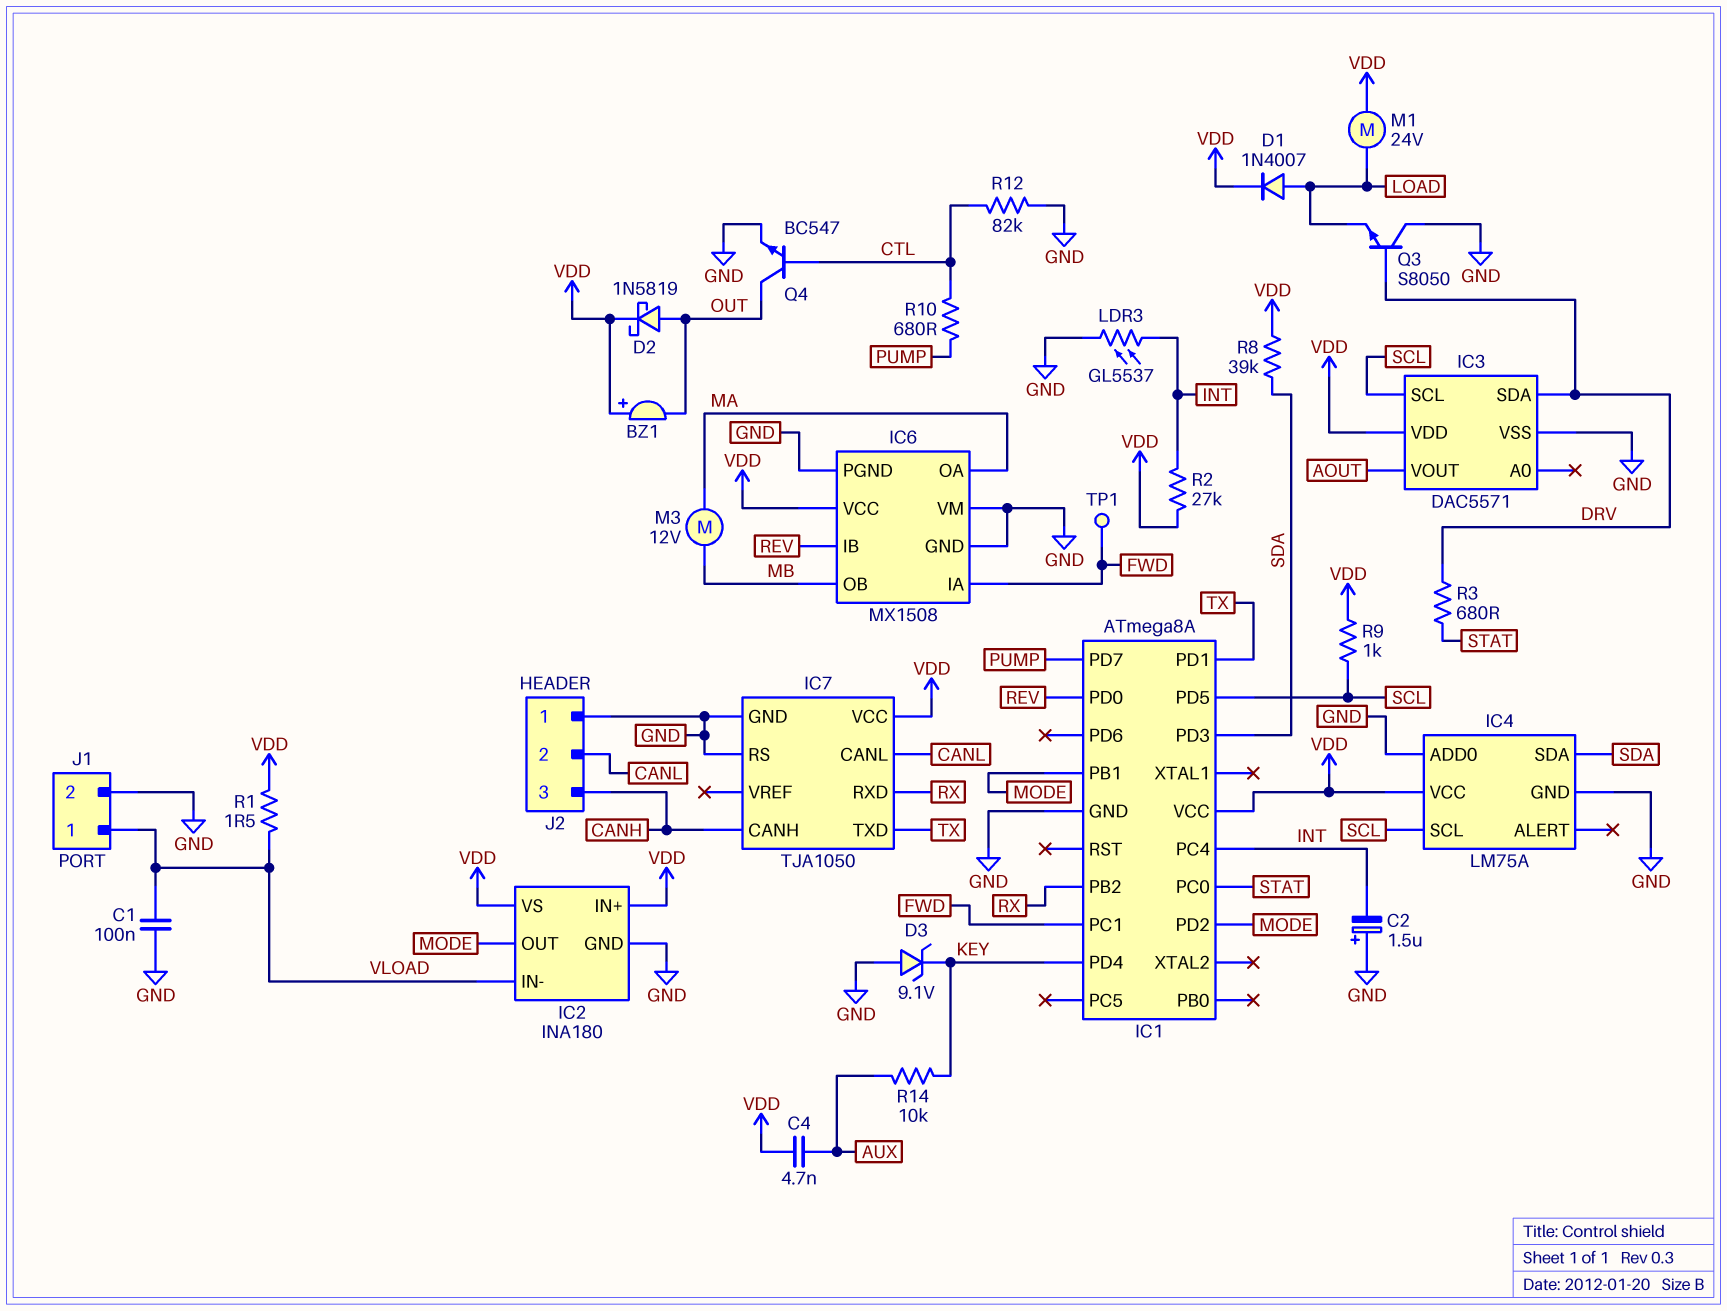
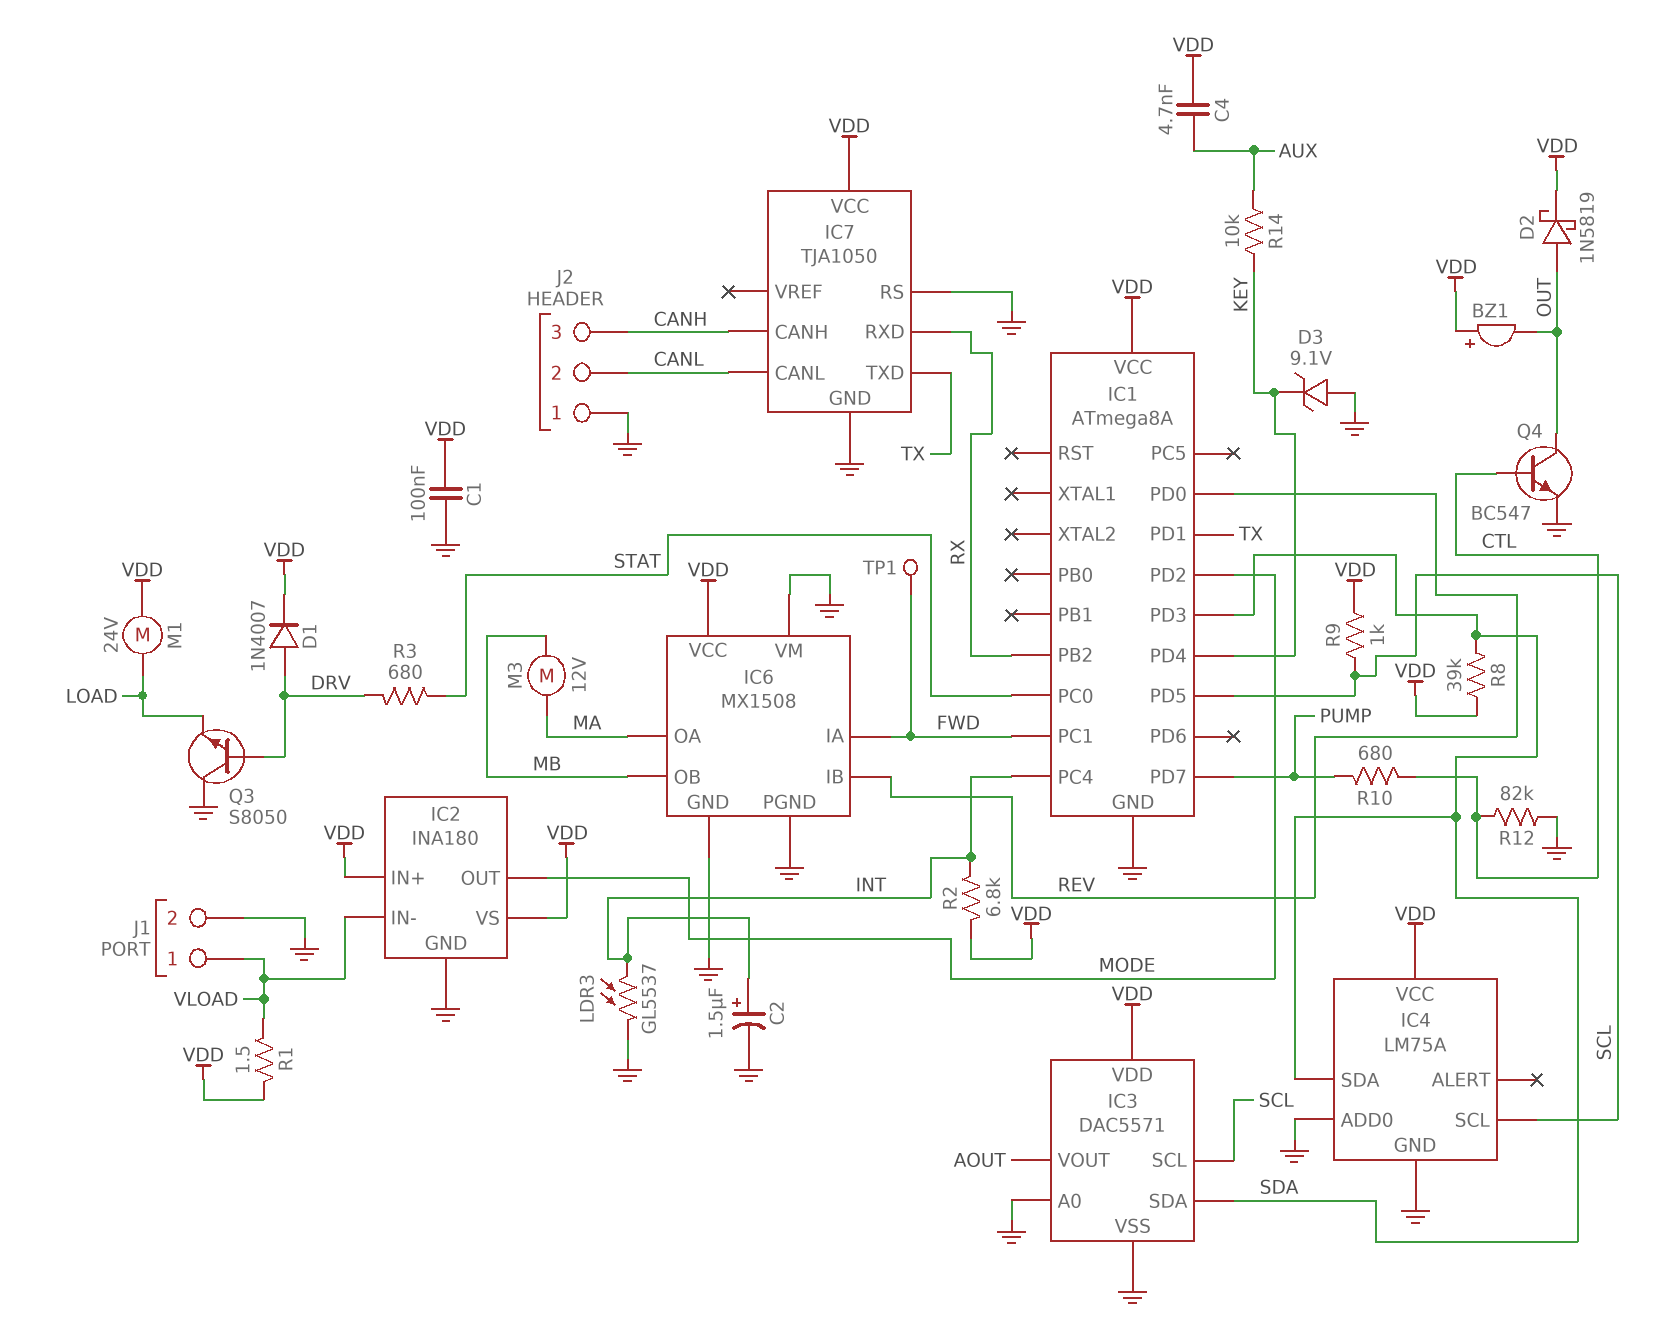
C1: 100nF (GND, VLOAD) -> 100nF (GND, VDD)
C2: 1.5uF (plus GND, minus INT) -> 1.5uF (plus INT, minus GND)
D1: diode 1N4007 (A LOAD, K VDD) -> diode 1N4007 (A DRV, K VDD)
IC1 pin PB1: MODE -> none
IC3 pin A0: none -> GND
IC3 pin SDA: DRV -> SDA
R2: 27k (INT, VDD) -> 6.8k (INT, VDD)

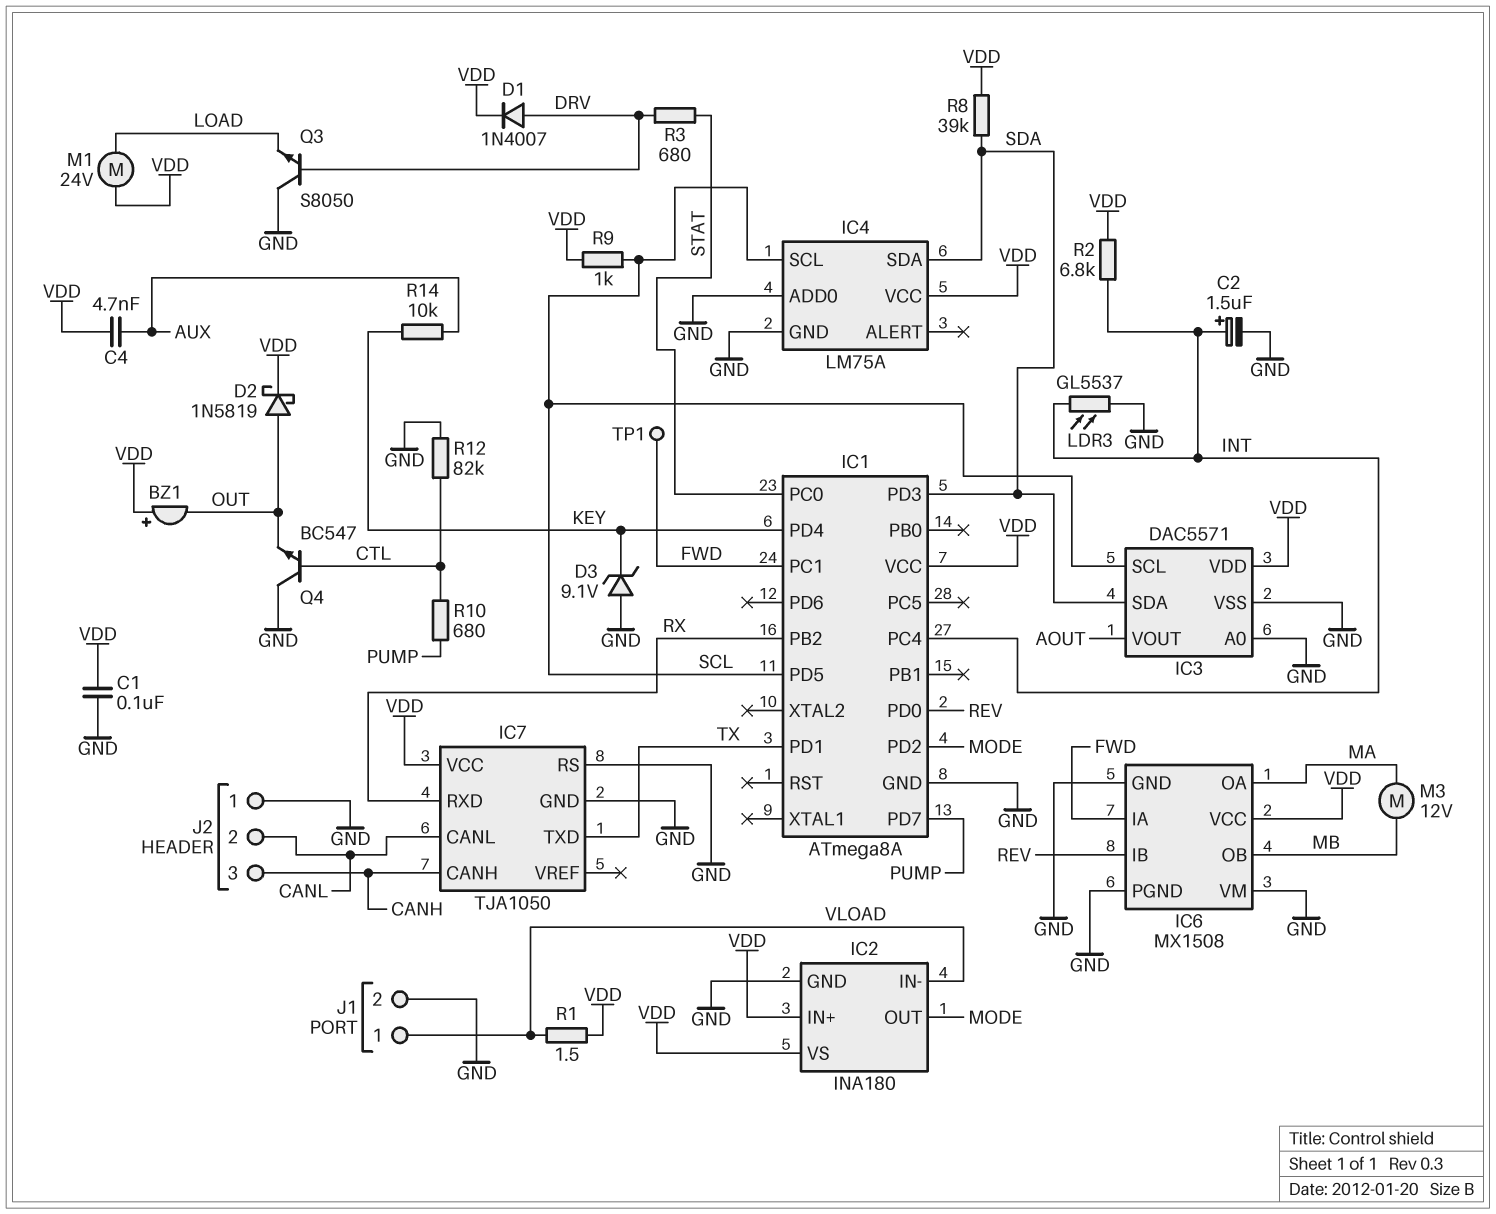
Q4: NPN BC547 (B CTL, C OUT, E GND) -> NPN BC547 (B CTL, C GND, E OUT)

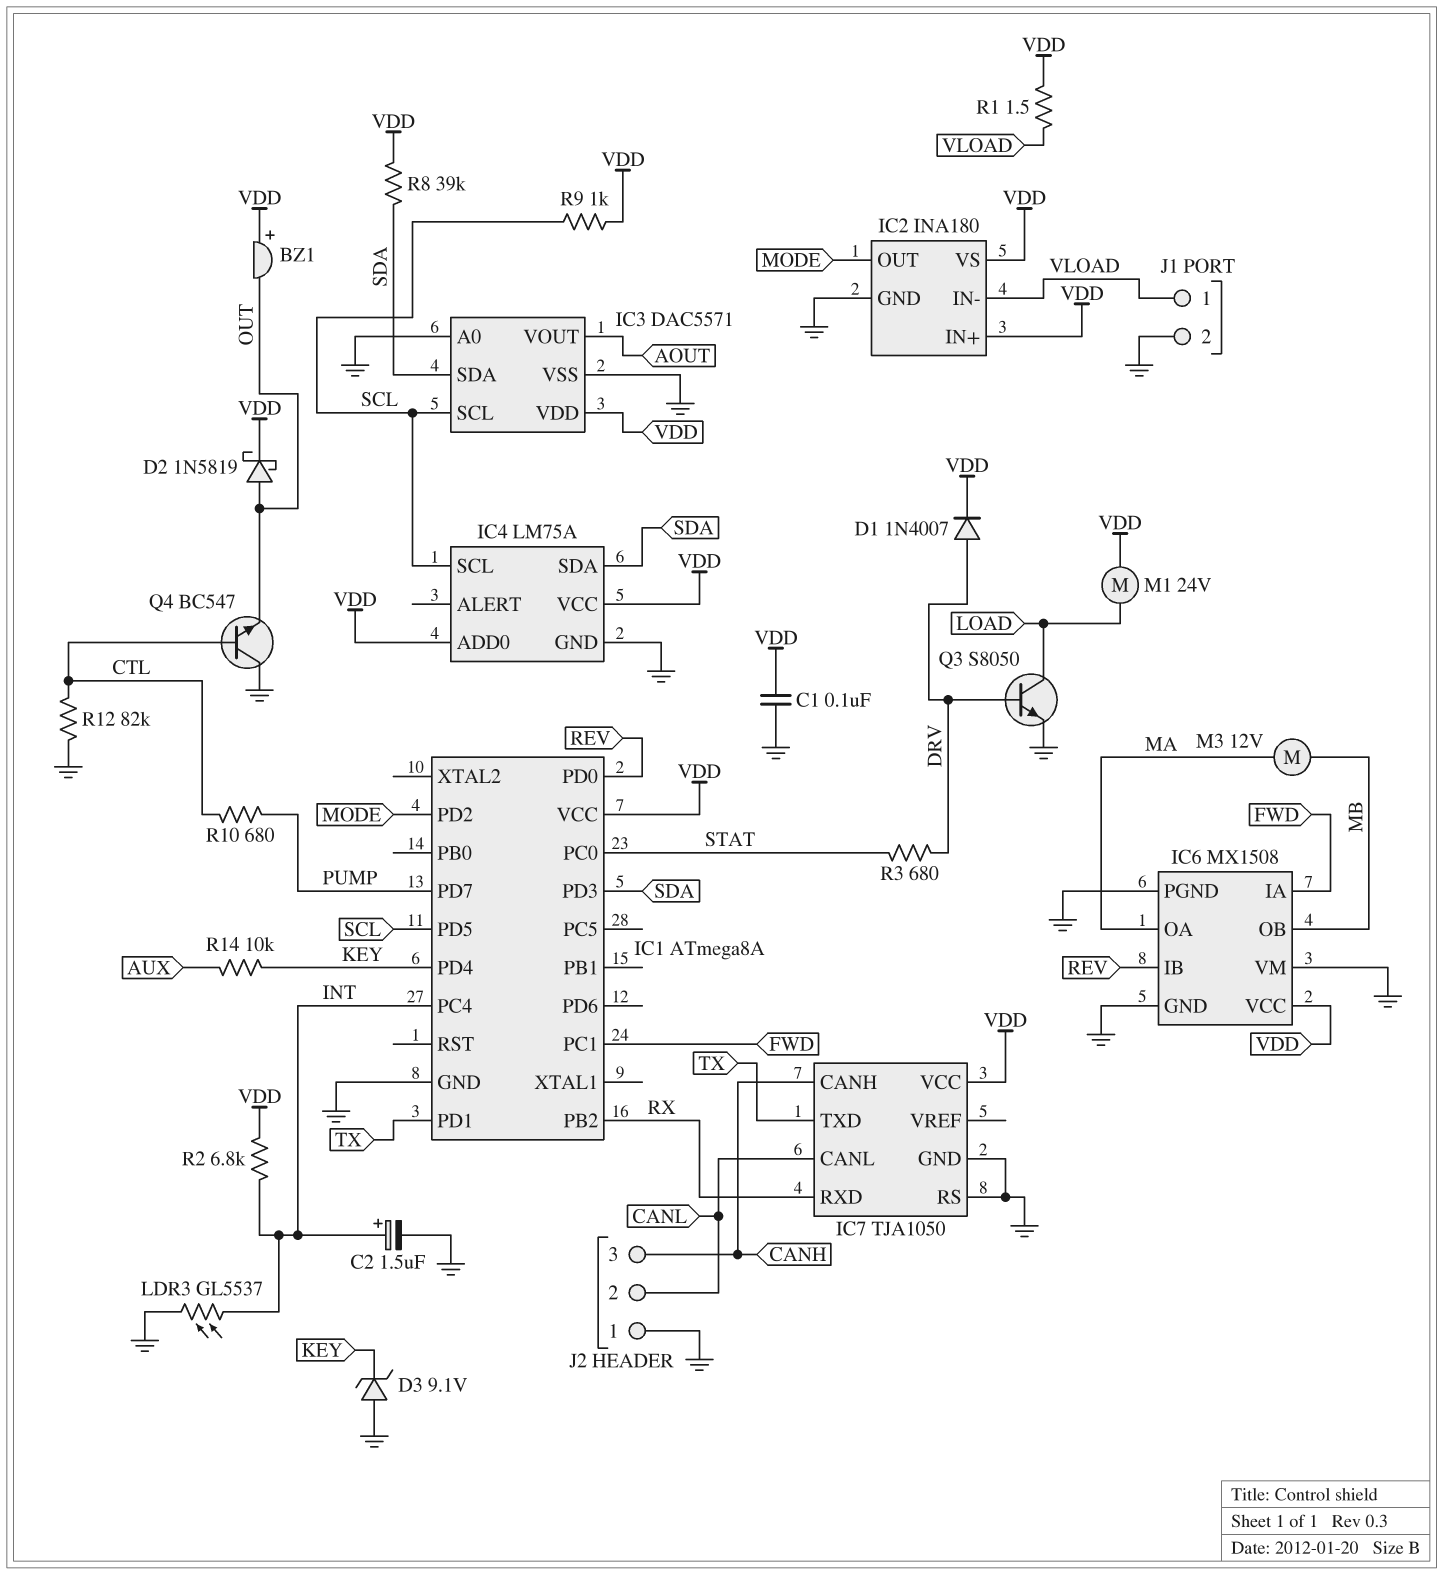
C4: 4.7nF (AUX, VDD) -> none
IC4 pin ADD0: GND -> VDD
Q3: NPN S8050 (B DRV, C GND, E LOAD) -> NPN S8050 (B DRV, C LOAD, E GND)
TP1: test point (FWD) -> none

